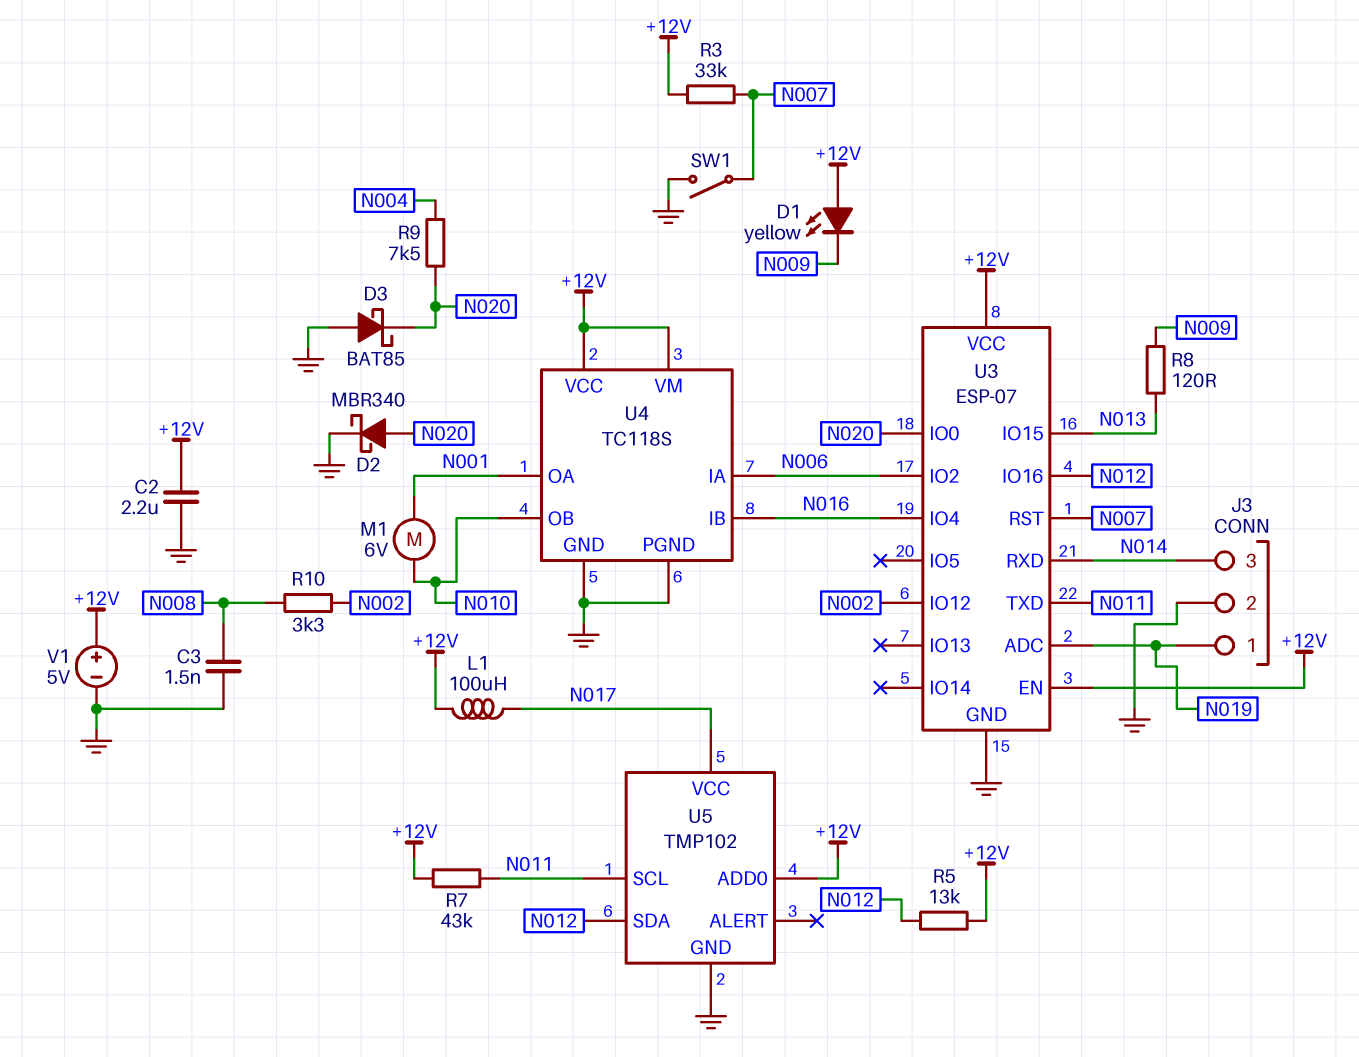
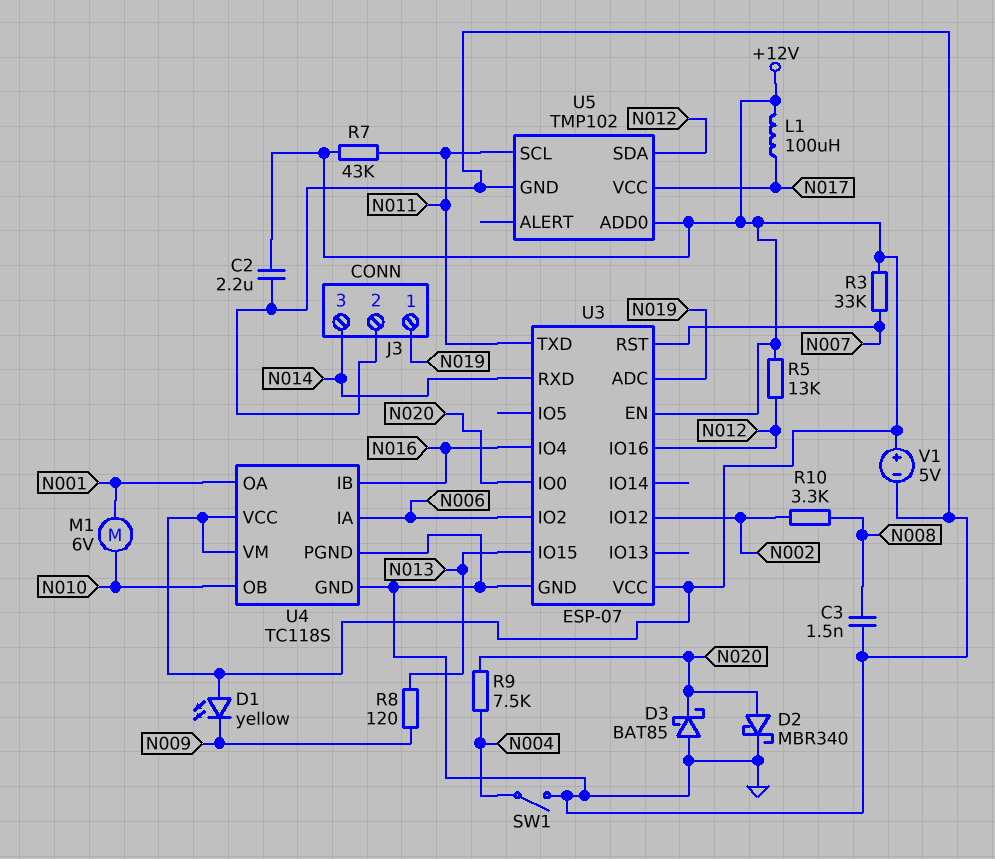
SW1: switch (GND, N007) -> switch (GND, N004)

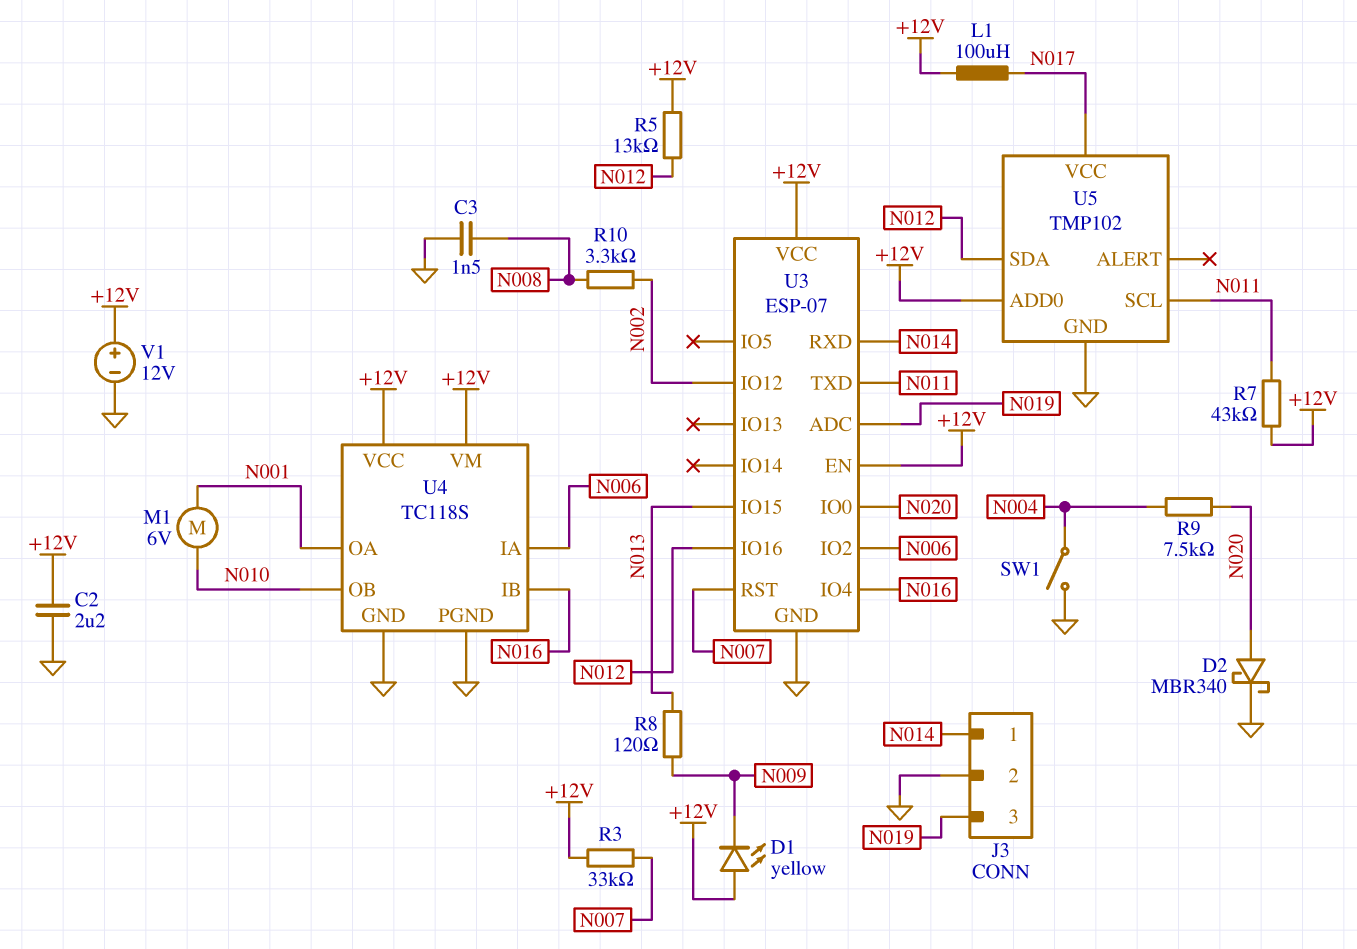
D3: schottky BAT85 (A GND, K N020) -> none
J3 pin 1: N019 -> N014
J3 pin 3: N014 -> N019
V1: 5V (plus +12V, minus GND) -> 12V (plus +12V, minus GND)

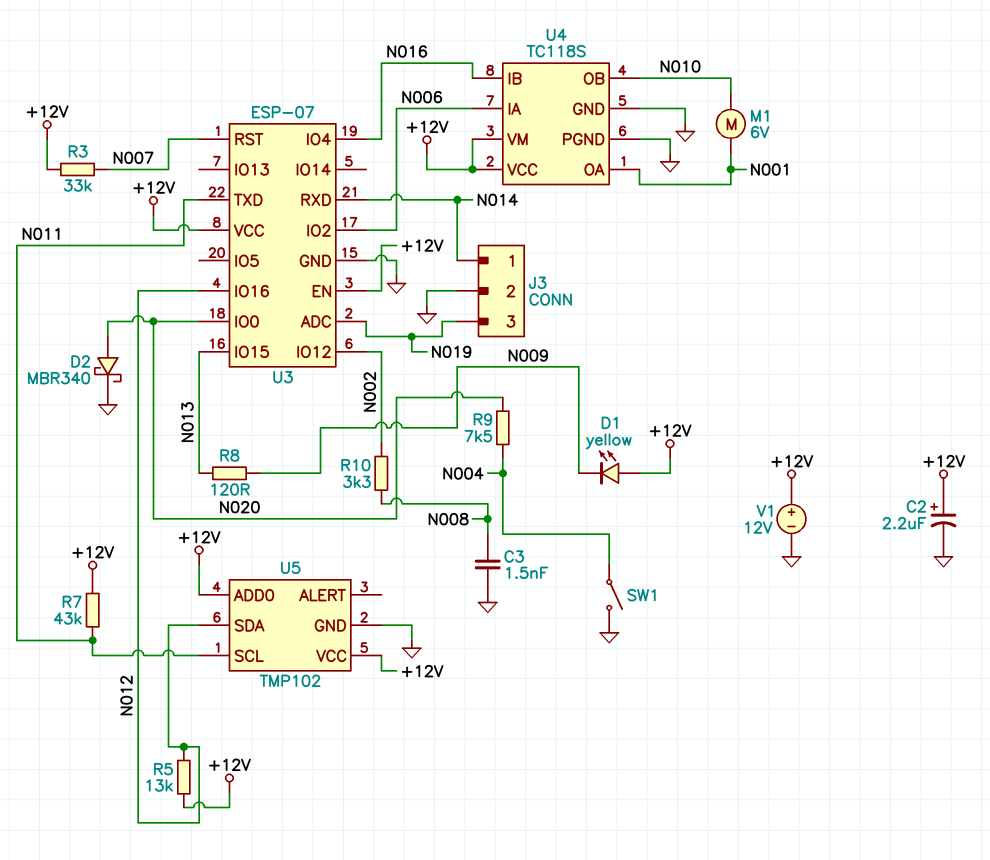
C2: 2.2uF (+12V, GND) -> 2.2uF (plus +12V, minus GND)
L1: 100uH (+12V, N017) -> none
U5 pin VCC: N017 -> +12V

